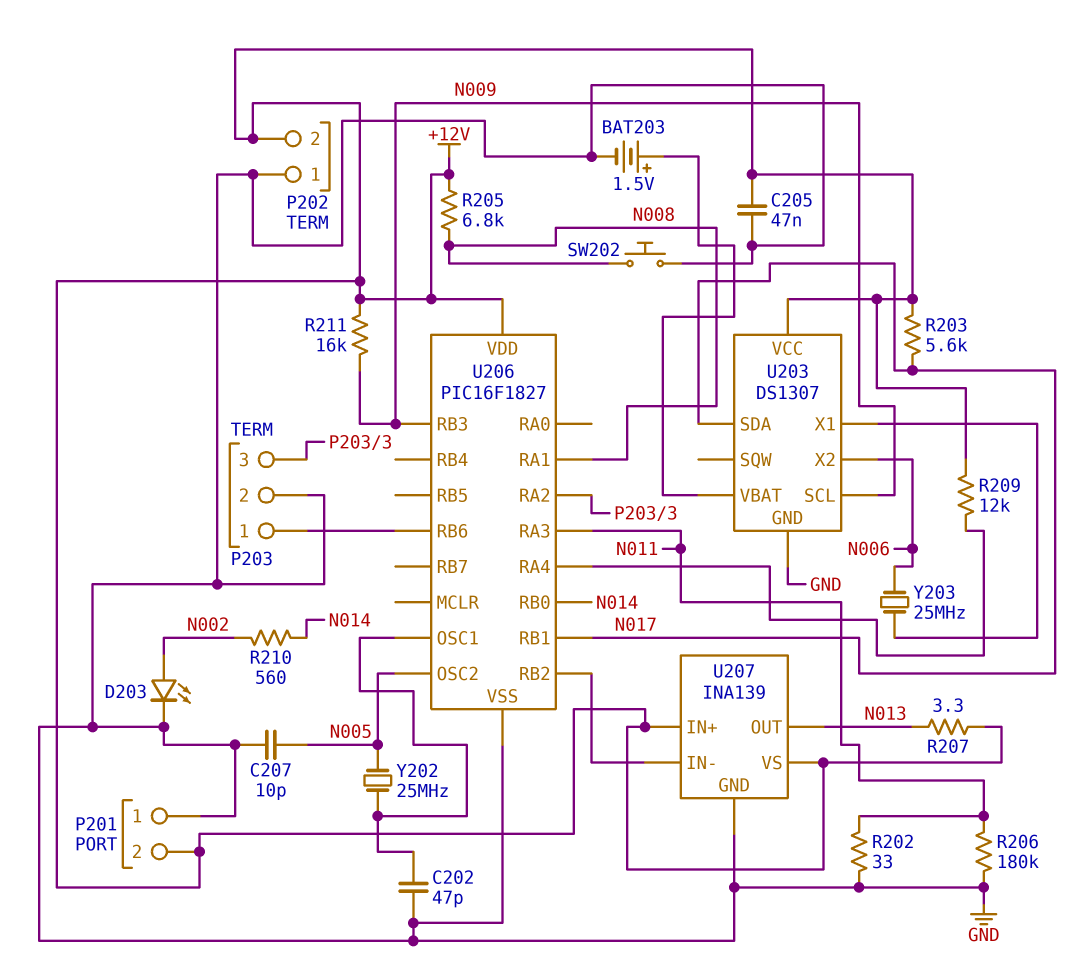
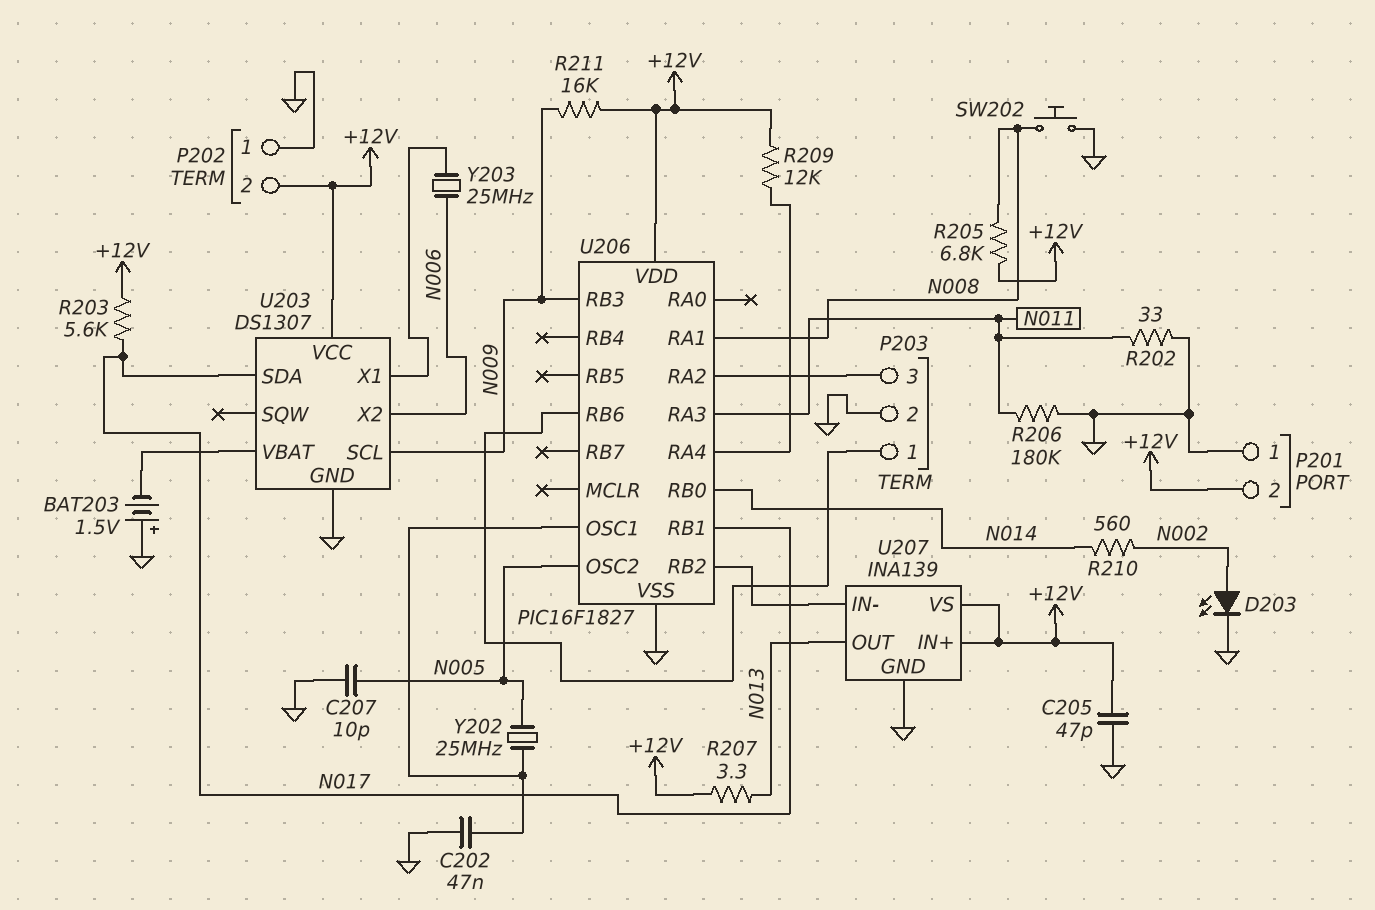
BAT203: 1.5V (plus U203/VBAT, minus GND) -> 1.5V (plus GND, minus U203/VBAT)
C202: 47pF (GND, U206/OSC1) -> 47nF (GND, U206/OSC1)
C205: 47nF (+12V, GND) -> 47pF (+12V, GND)

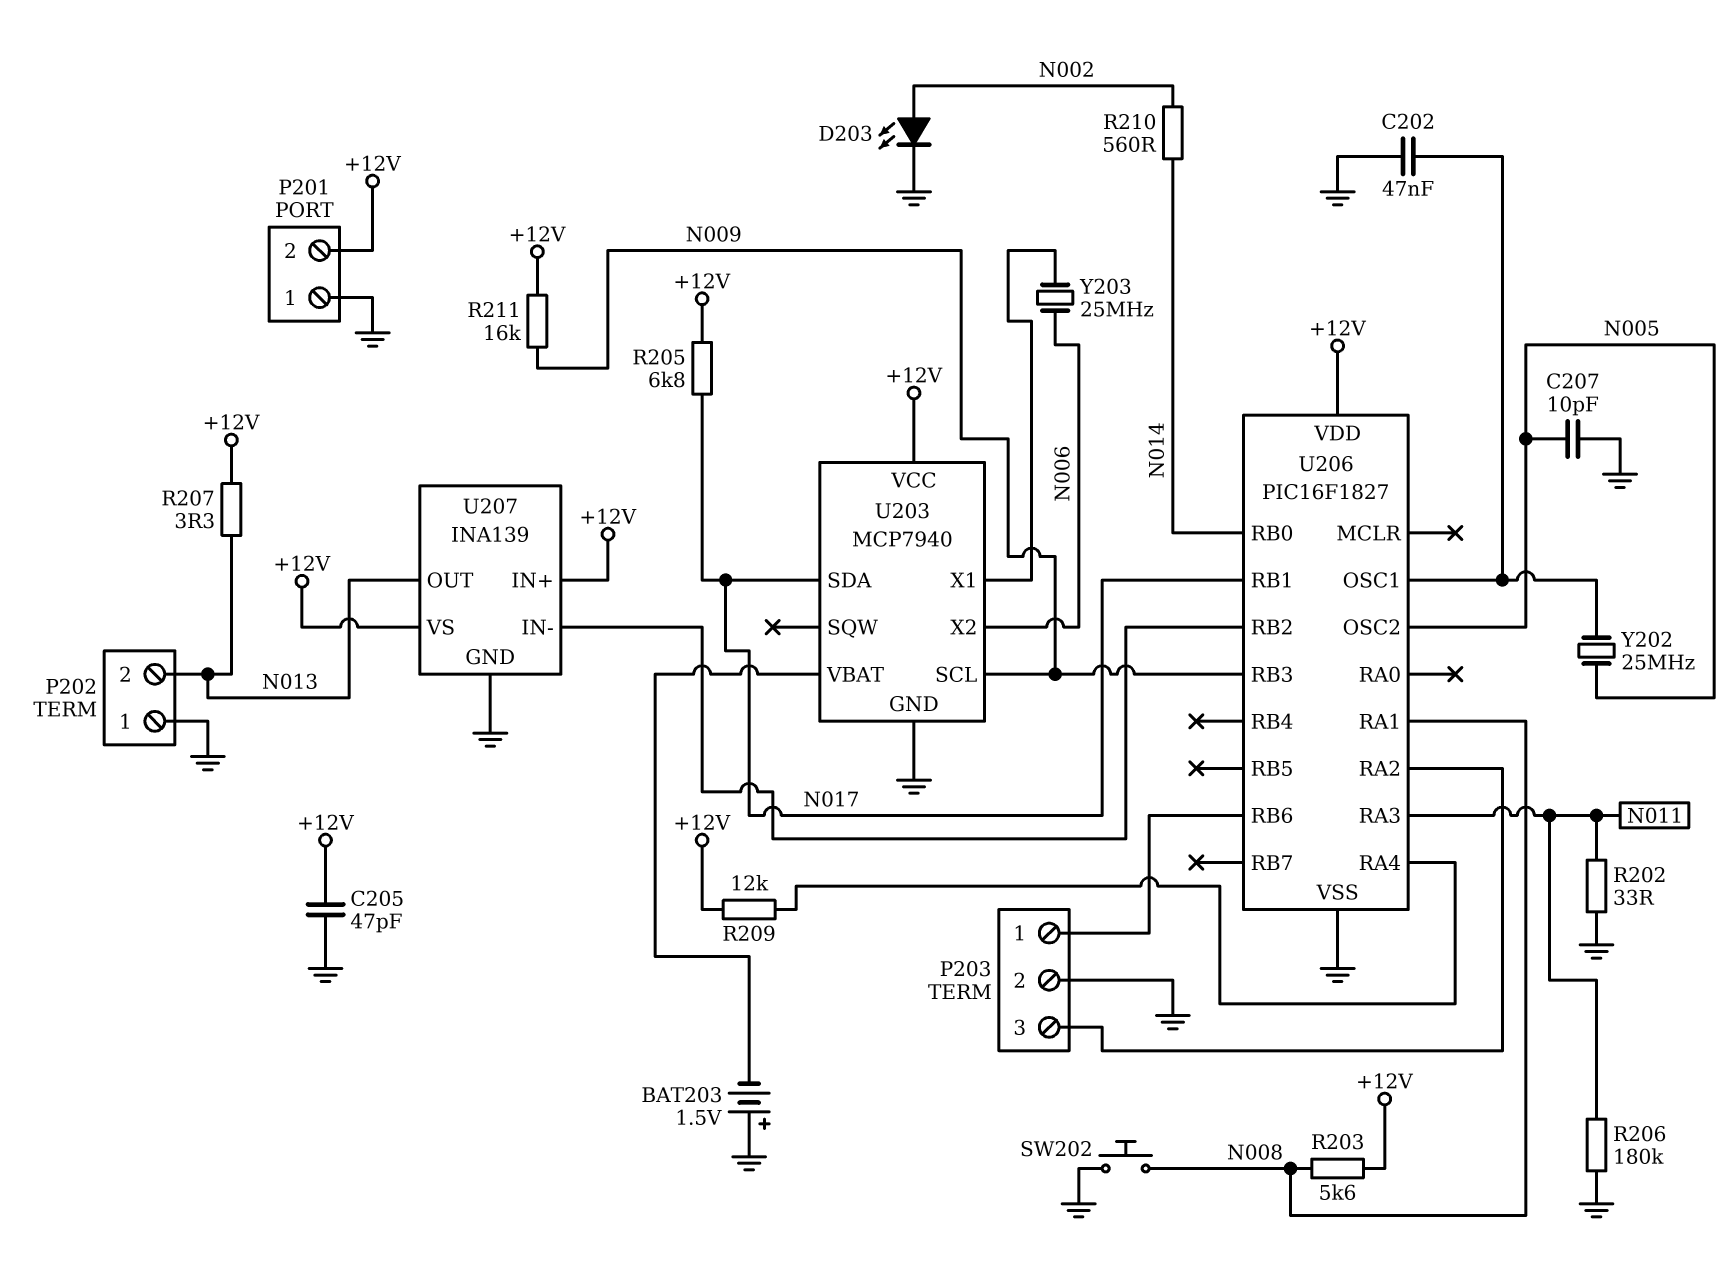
P202 pin 2: +12V -> N013
R203: 5.6k (+12V, N017) -> 5.6k (+12V, N008)
R205: 6.8k (+12V, N008) -> 6.8k (+12V, N017)
U203: DS1307 -> MCP7940

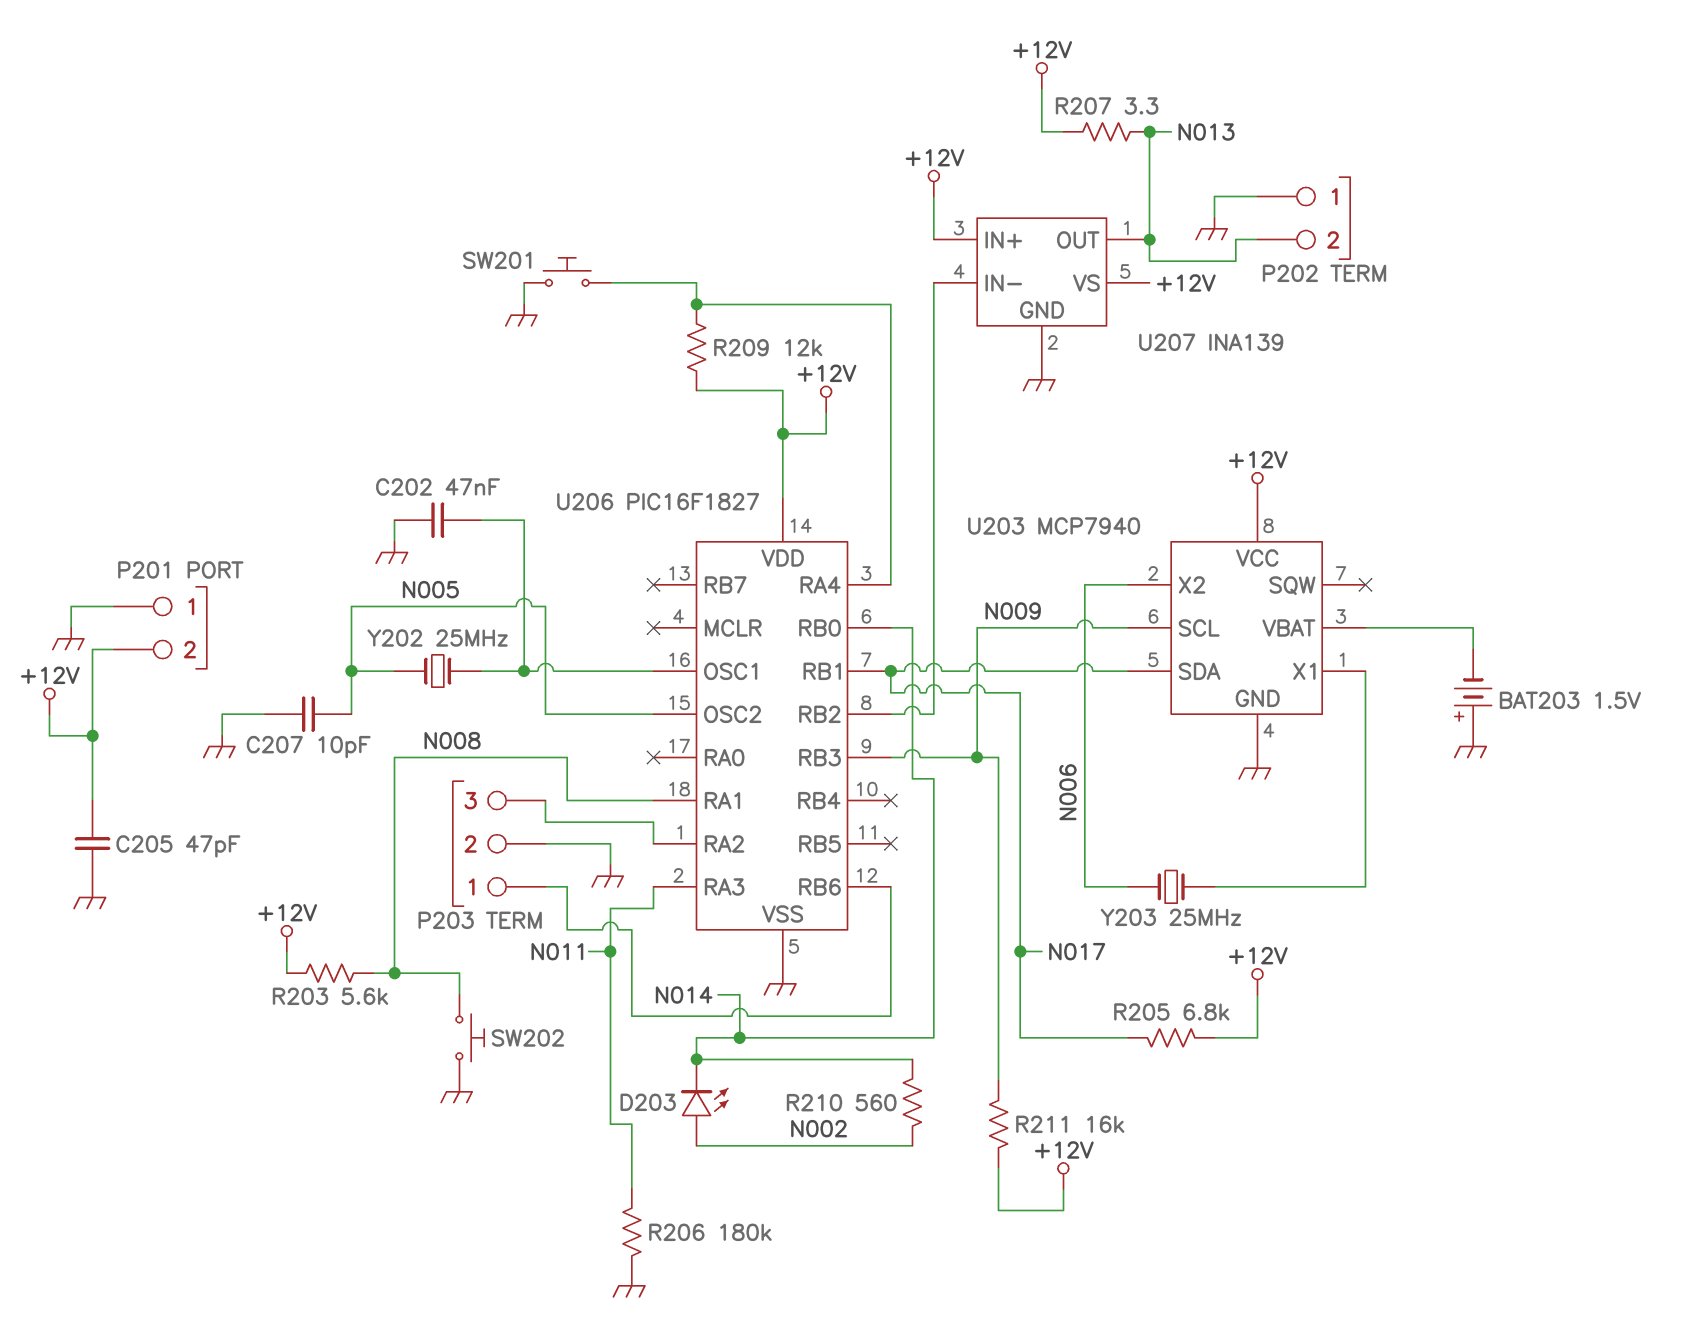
D203: LED (A N002, K GND) -> LED (A N002, K N014)
R202: 33 (GND, N011) -> none
SW201: none -> button (GND, U206/RA4)

